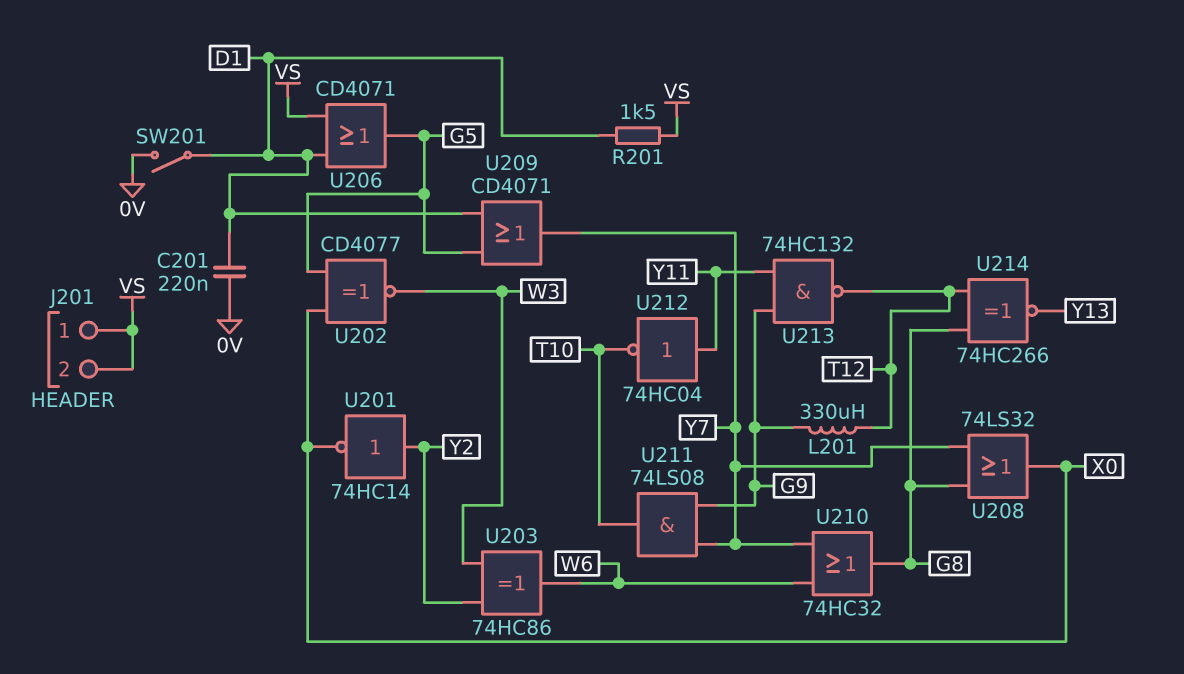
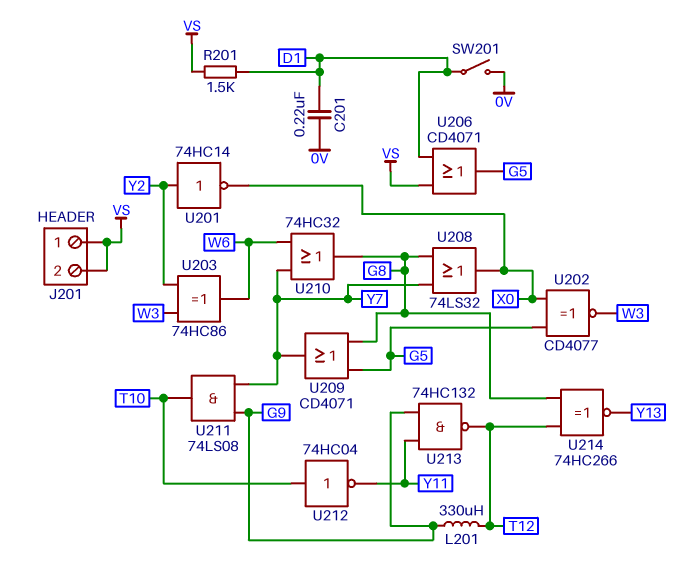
U209: OR CD4071 (in D1, in G5, out Y7) -> OR CD4071 (in G5, in G8, out Y7)
U212: NOT 74HC04 (in Y11, out T10) -> NOT 74HC04 (in T10, out Y11)

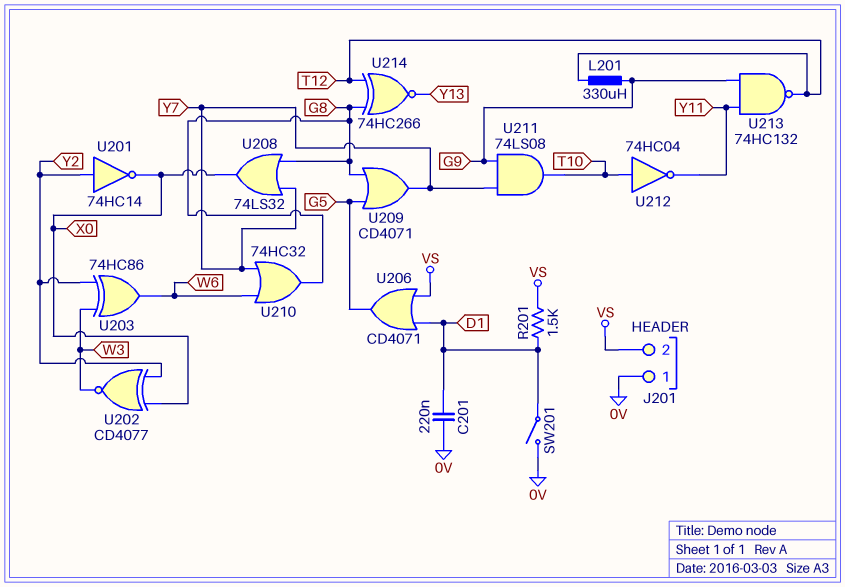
J201 pin 1: VS -> 0V
U202: XNOR CD4077 (in G5, in X0, out W3) -> XNOR CD4077 (in X0, in Y2, out W3)

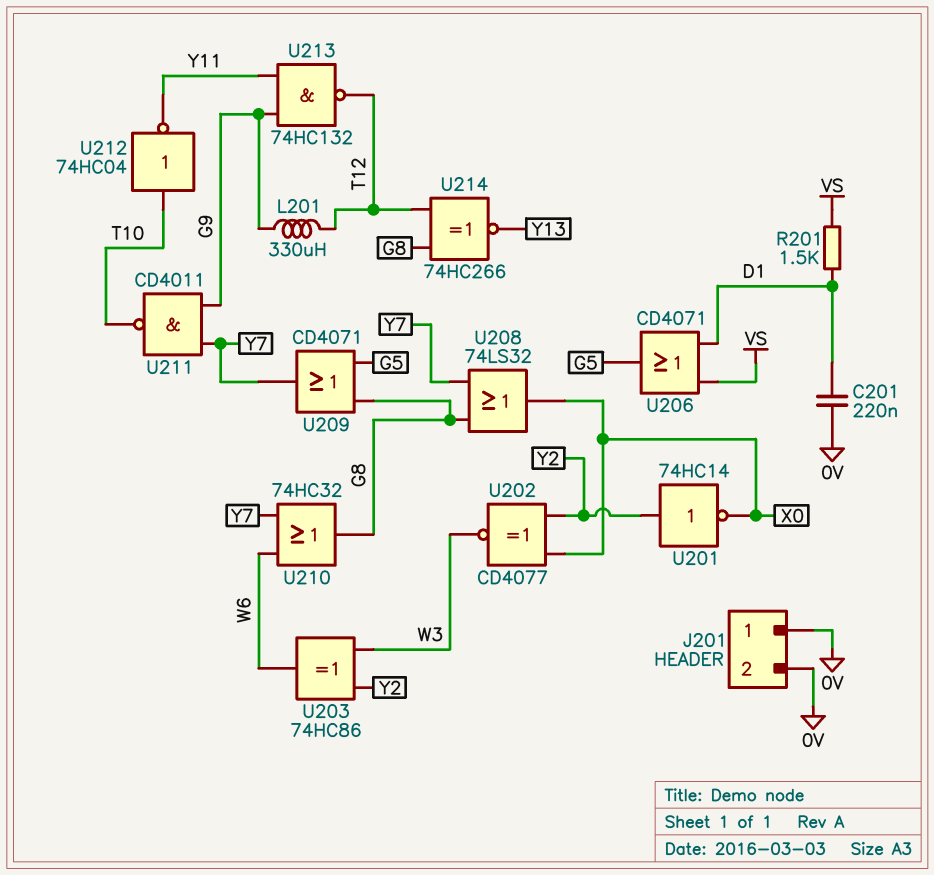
J201 pin 2: VS -> 0V
SW201: switch (0V, D1) -> none
U211: AND 74LS08 (in G9, in Y7, out T10) -> NAND CD4011 (in G9, in Y7, out T10)

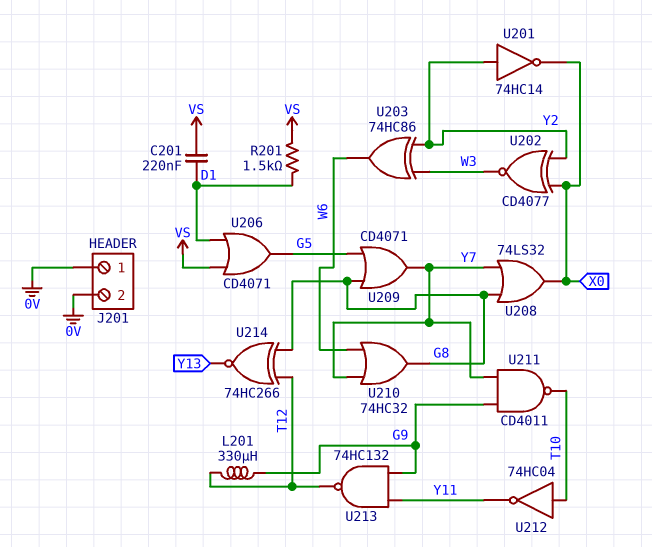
C201: 220nF (0V, D1) -> 220nF (D1, VS)

